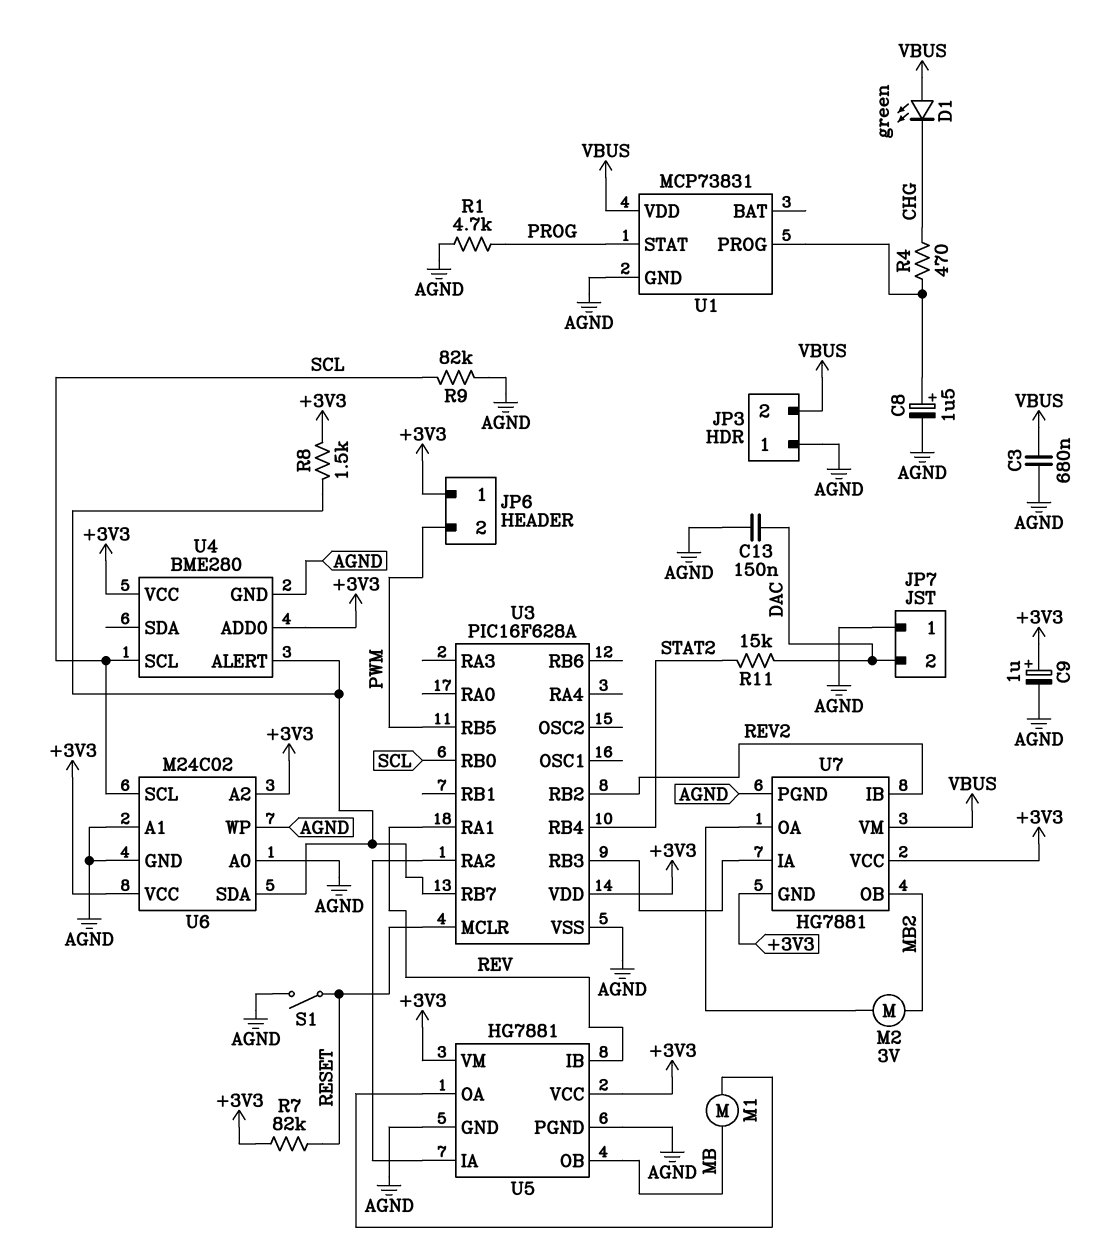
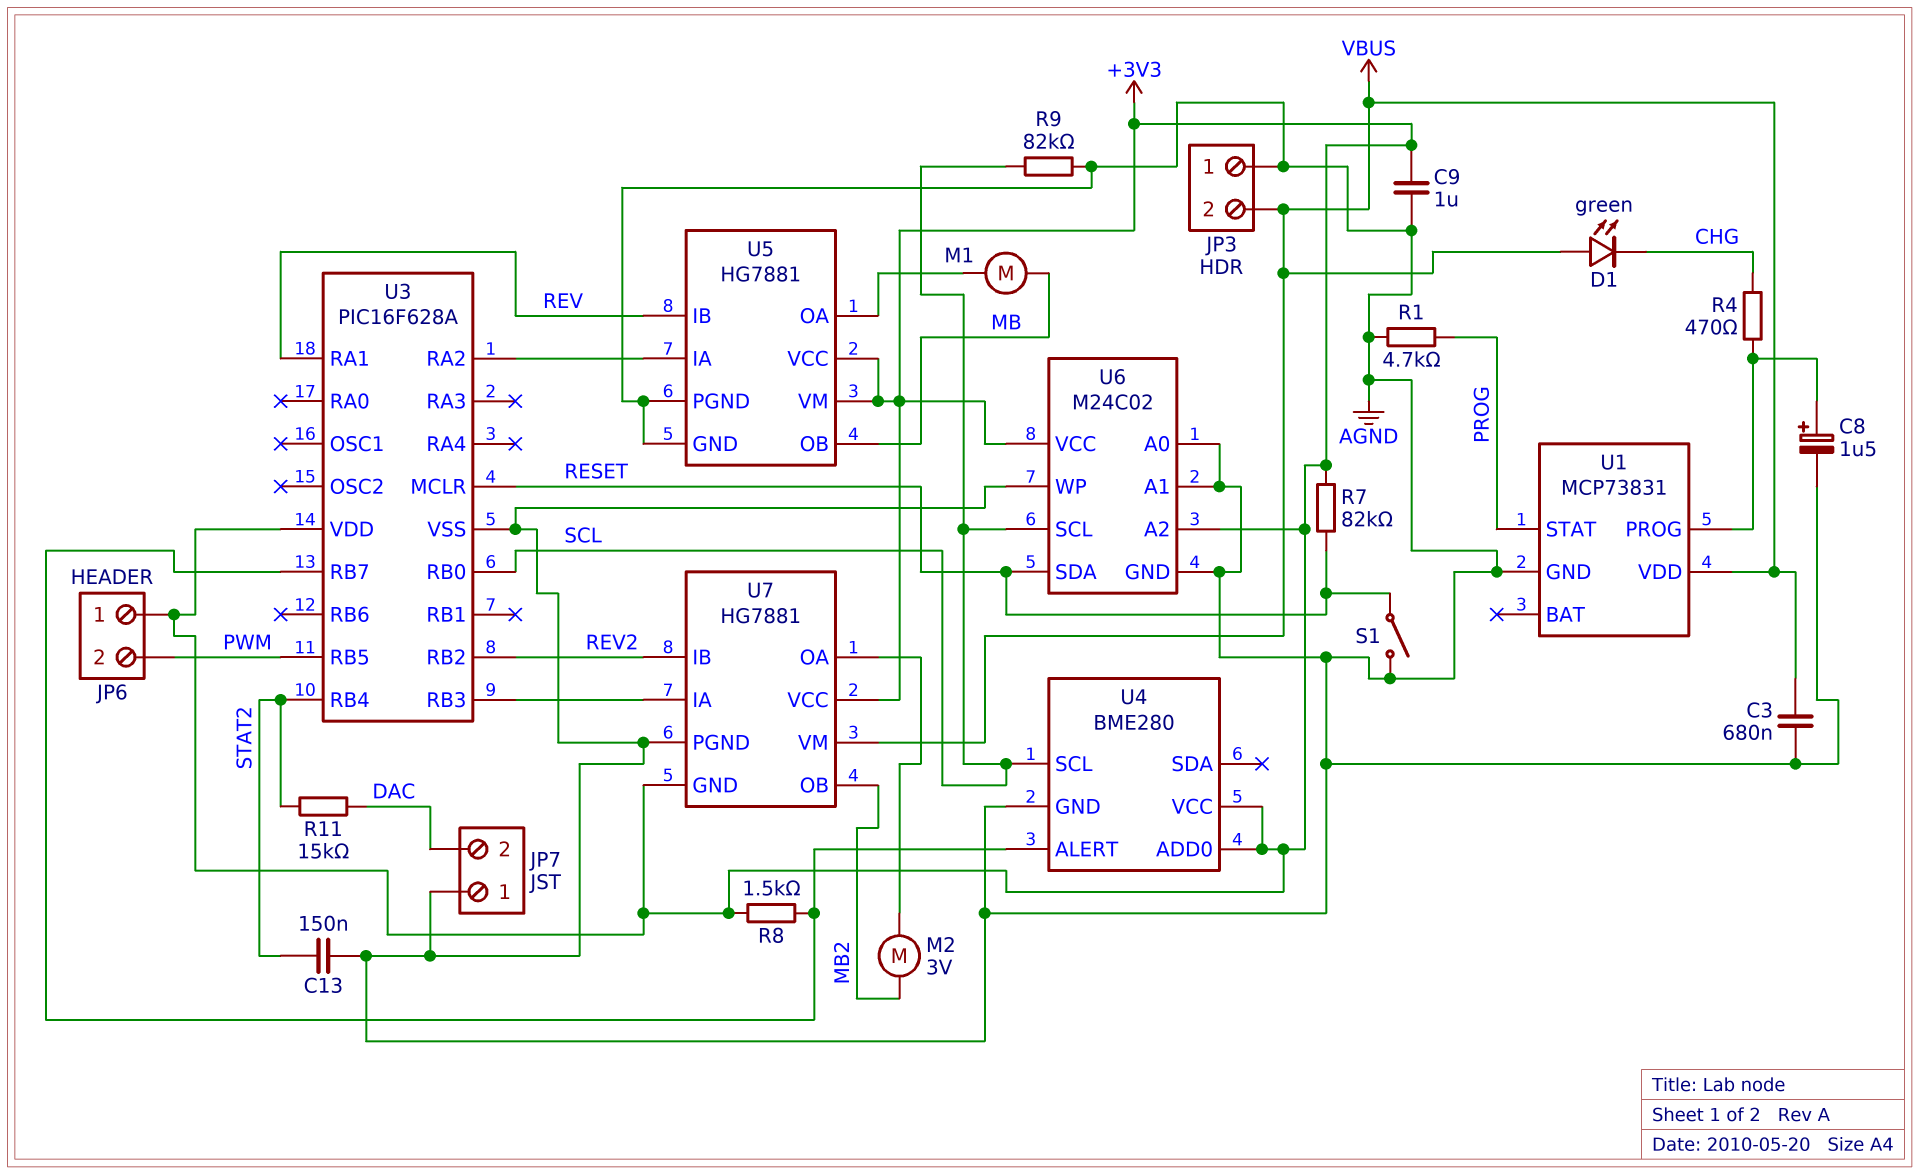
C9: 1uF (plus +3V3, minus AGND) -> 1uF (+3V3, AGND)
C13: 150nF (AGND, DAC) -> 150nF (AGND, STAT2)
U6 pin SDA: U3/RB7 -> RESET

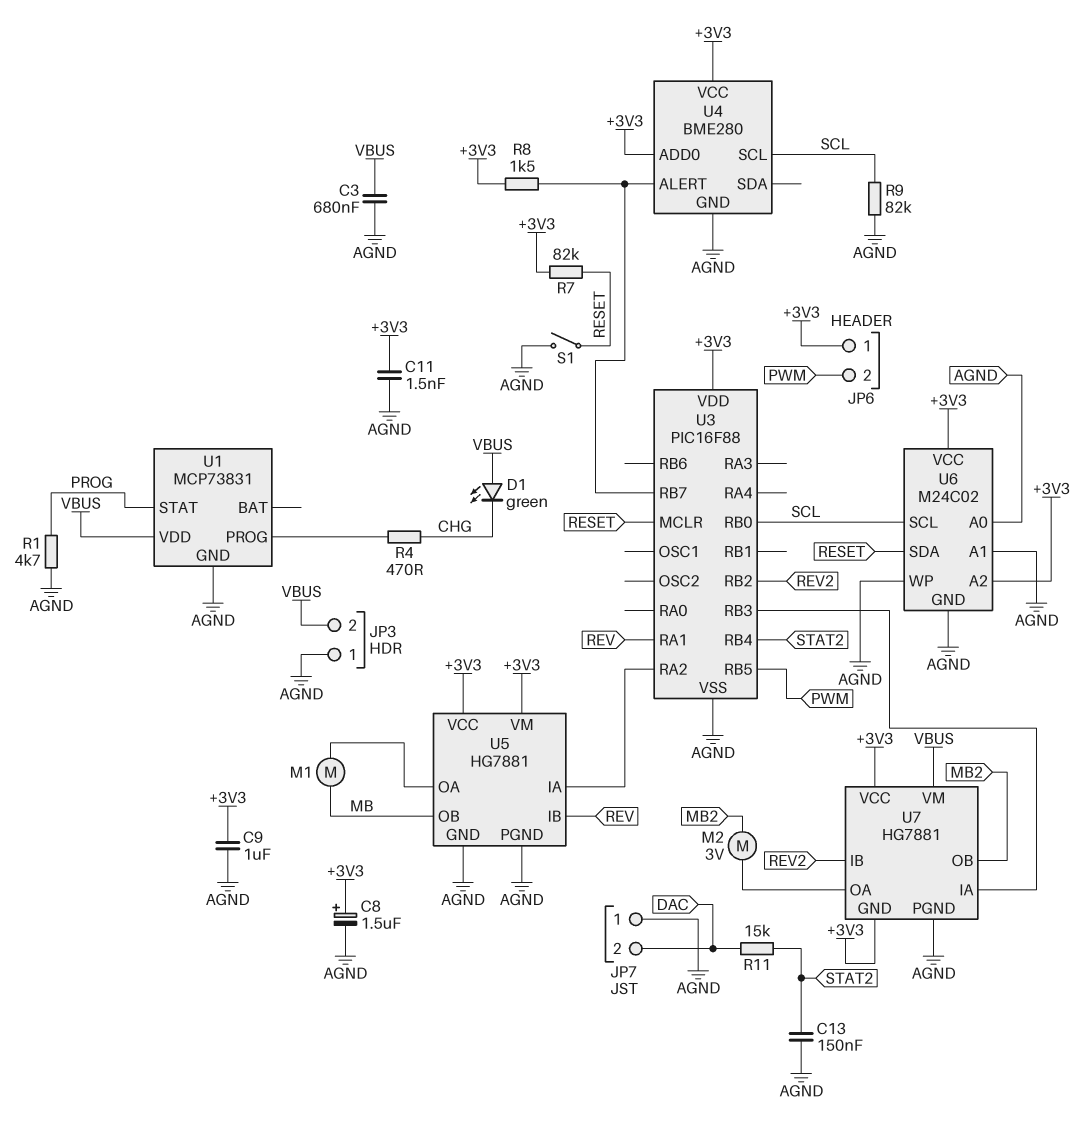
C8: 1.5uF (plus U1/PROG, minus AGND) -> 1.5uF (plus +3V3, minus AGND)
C11: none -> 1.5nF (+3V3, AGND)
U3: PIC16F628A -> PIC16F88

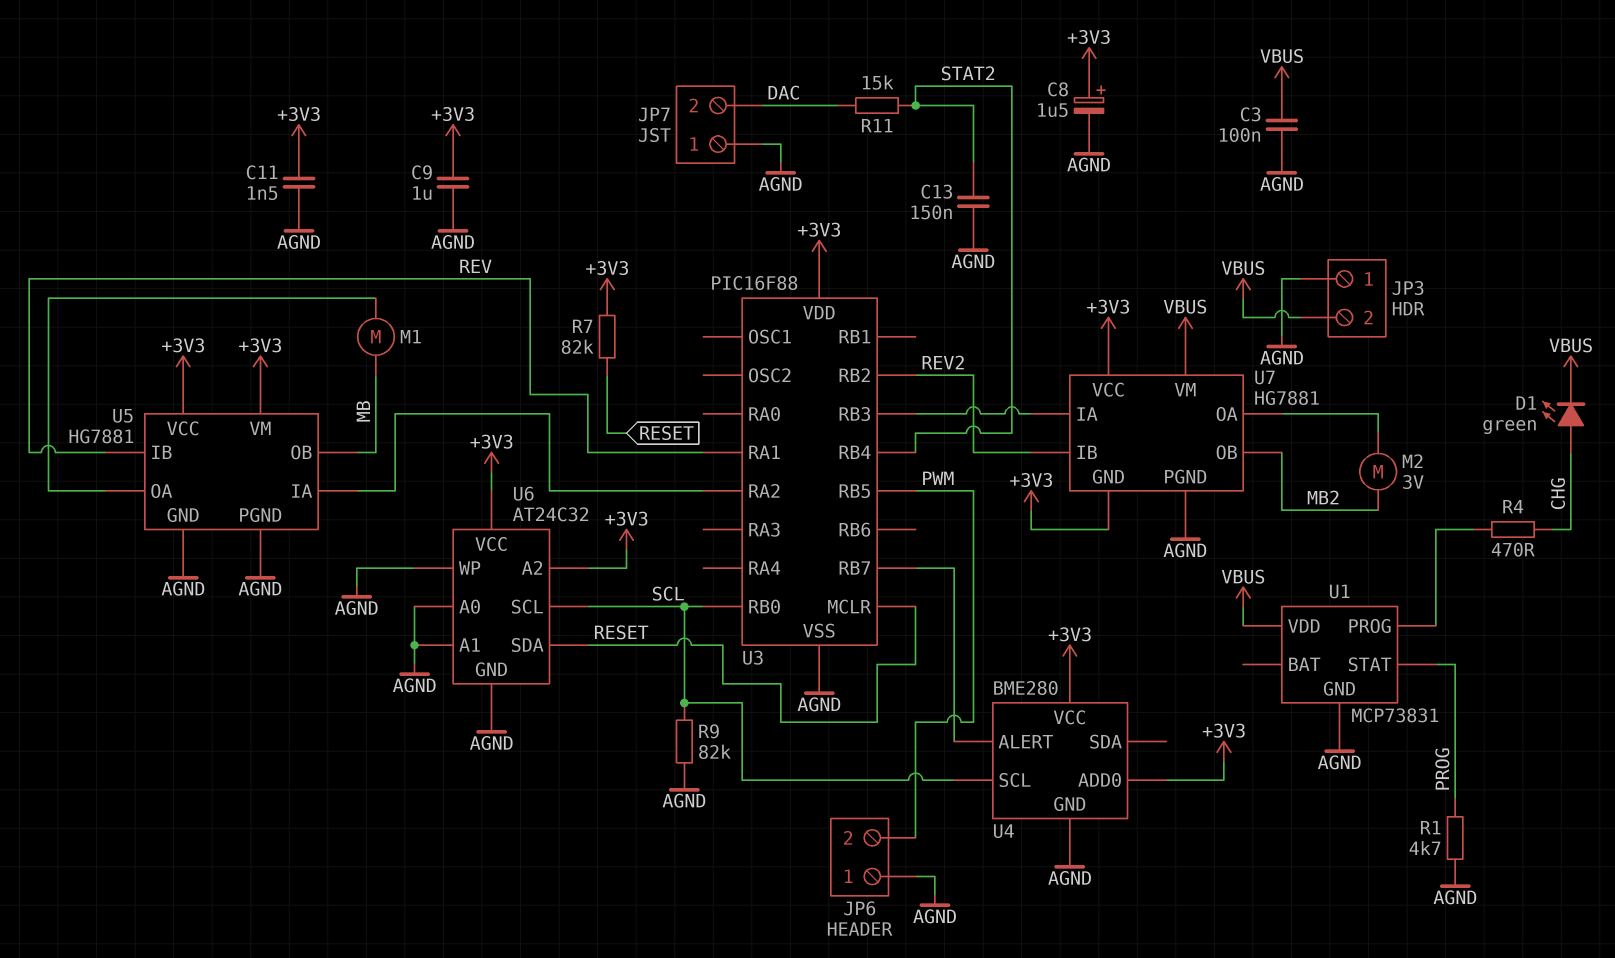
C3: 680nF (AGND, VBUS) -> 100nF (AGND, VBUS)
D1: LED green (A VBUS, K CHG) -> LED green (A CHG, K VBUS)
JP6 pin 1: +3V3 -> AGND
R8: 1.5k (+3V3, U3/RB7) -> none
S1: switch (AGND, RESET) -> none
U6: M24C02 -> AT24C32

